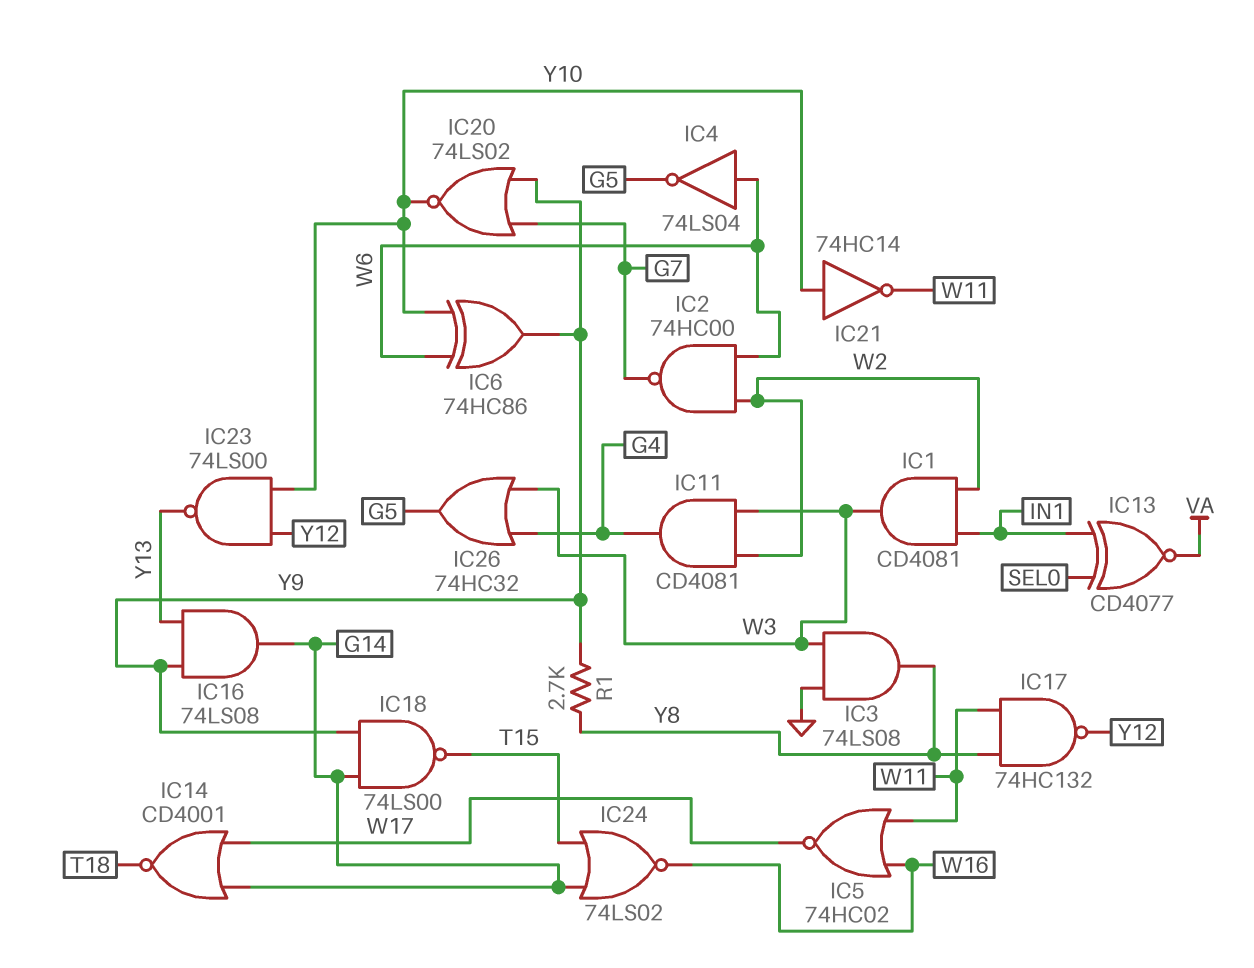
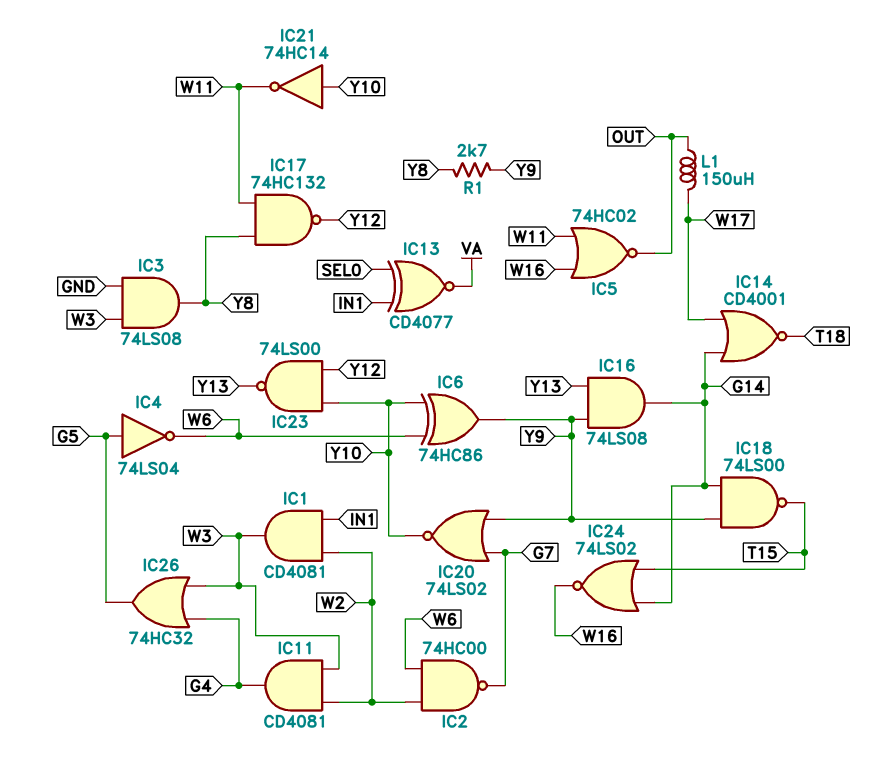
IC4: NOT 74LS04 (in W6, out G5) -> NOT 74LS04 (in G5, out W6)
IC5: NOR 74HC02 (in W11, in W16, out W17) -> NOR 74HC02 (in W11, in W16, out OUT)
L1: none -> 150uH (OUT, W17)

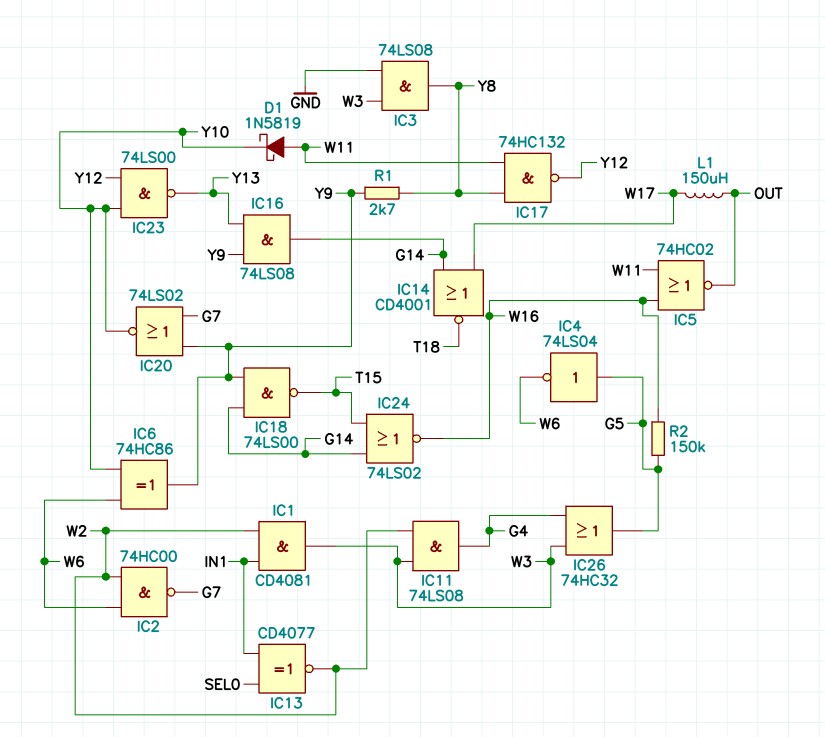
D1: none -> schottky 1N5819 (A W11, K Y10)
IC11: AND CD4081 (in W2, in W3, out G4) -> AND 74LS08 (in W2, in W3, out G4)
IC13: XNOR CD4077 (in IN1, in SEL0, out VA) -> XNOR CD4077 (in IN1, in SEL0, out W2)
IC21: NOT 74HC14 (in Y10, out W11) -> none
R2: none -> 150k (G5, W16)

